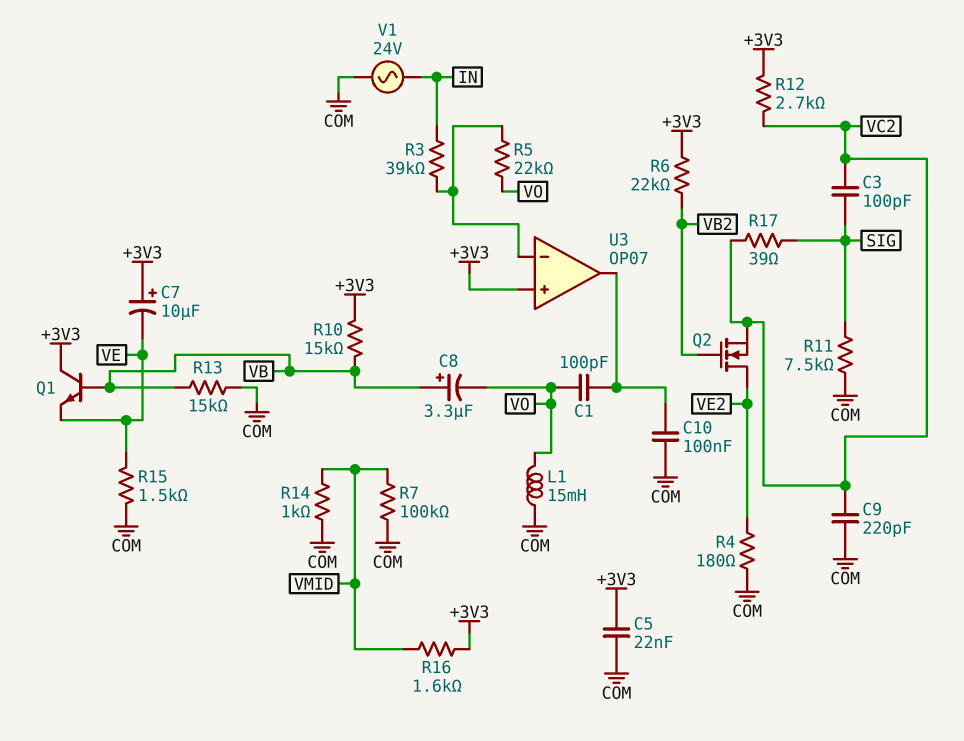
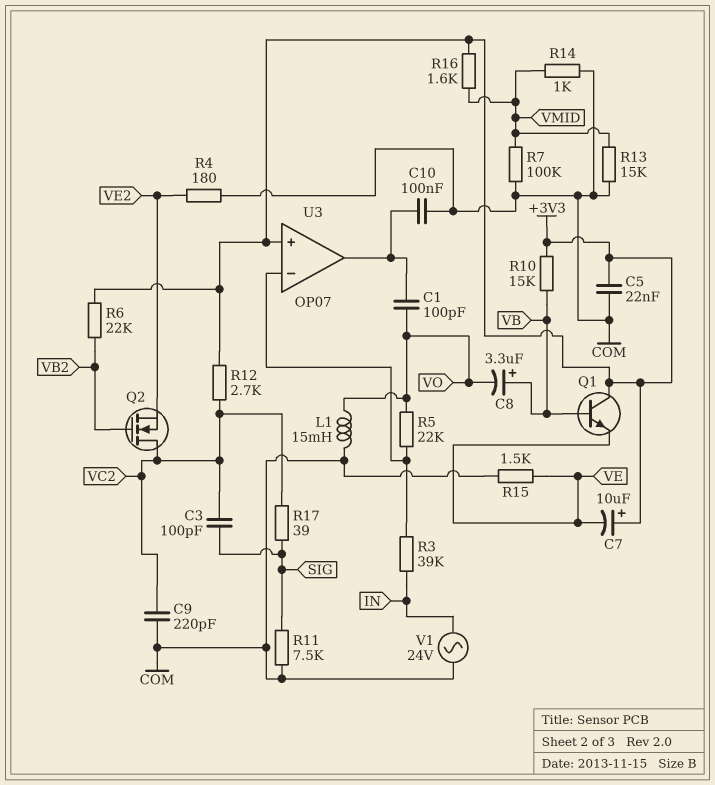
Q2: NMOS (G VB2, D VE2, S VC2) -> NMOS (G VB2, D VC2, S VE2)
R13: 15k (COM, VB) -> 15k (COM, VMID)

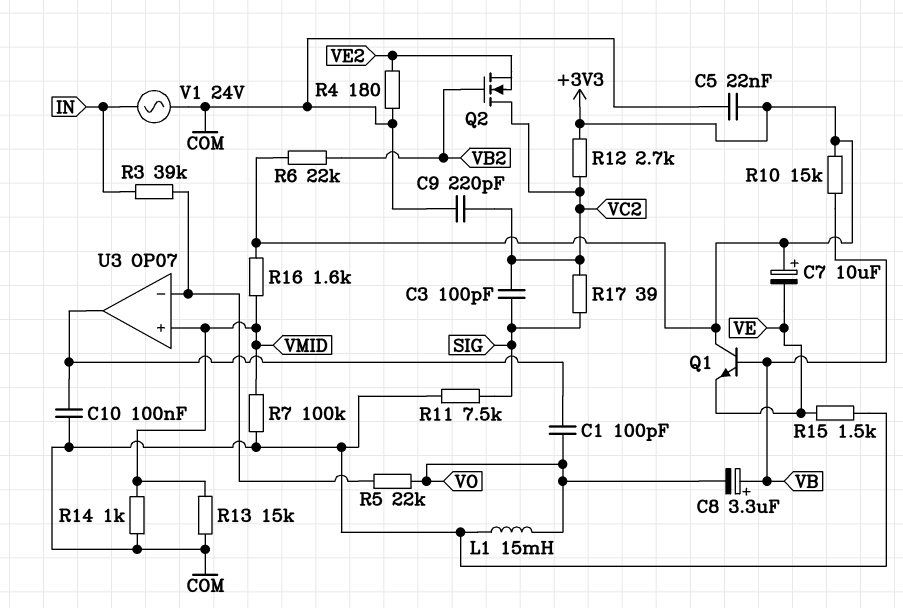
U3 pin in+: +3V3 -> VMID

